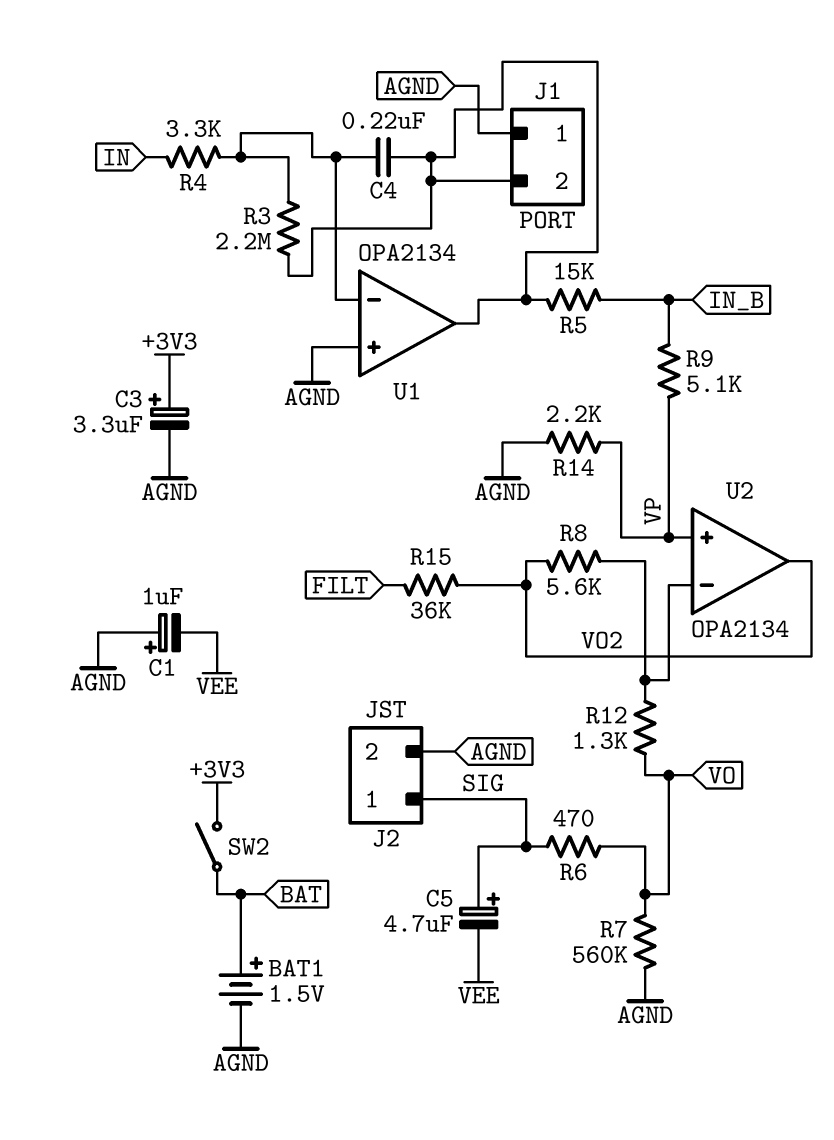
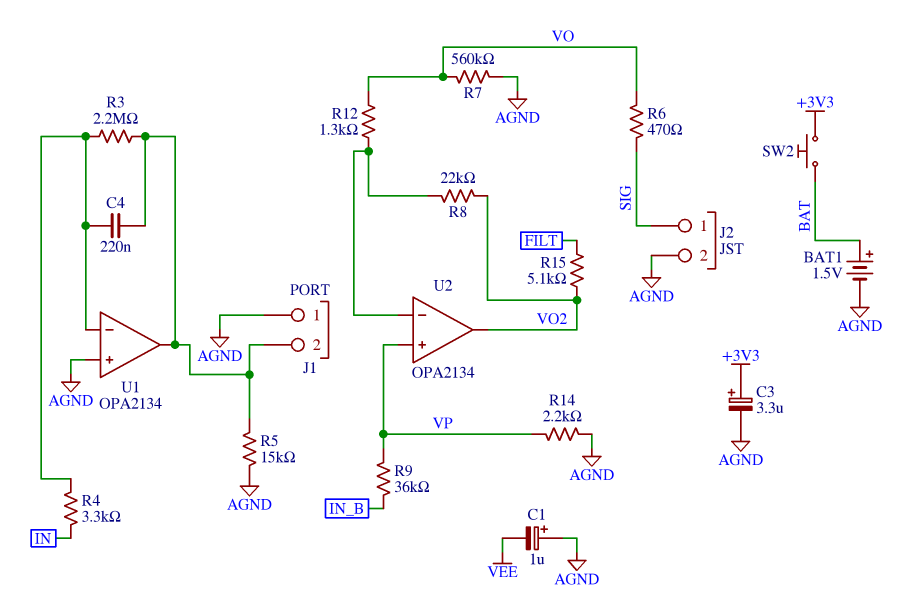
C5: 4.7uF (plus SIG, minus VEE) -> none
R5: 15k (IN_B, J1/2) -> 15k (AGND, J1/2)
R8: 5.6k (U2/in-, VO2) -> 22k (U2/in-, VO2)
R9: 5.1k (IN_B, VP) -> 36k (IN_B, VP)
R15: 36k (FILT, VO2) -> 5.1k (FILT, VO2)
SW2: switch (+3V3, BAT) -> button (+3V3, BAT)

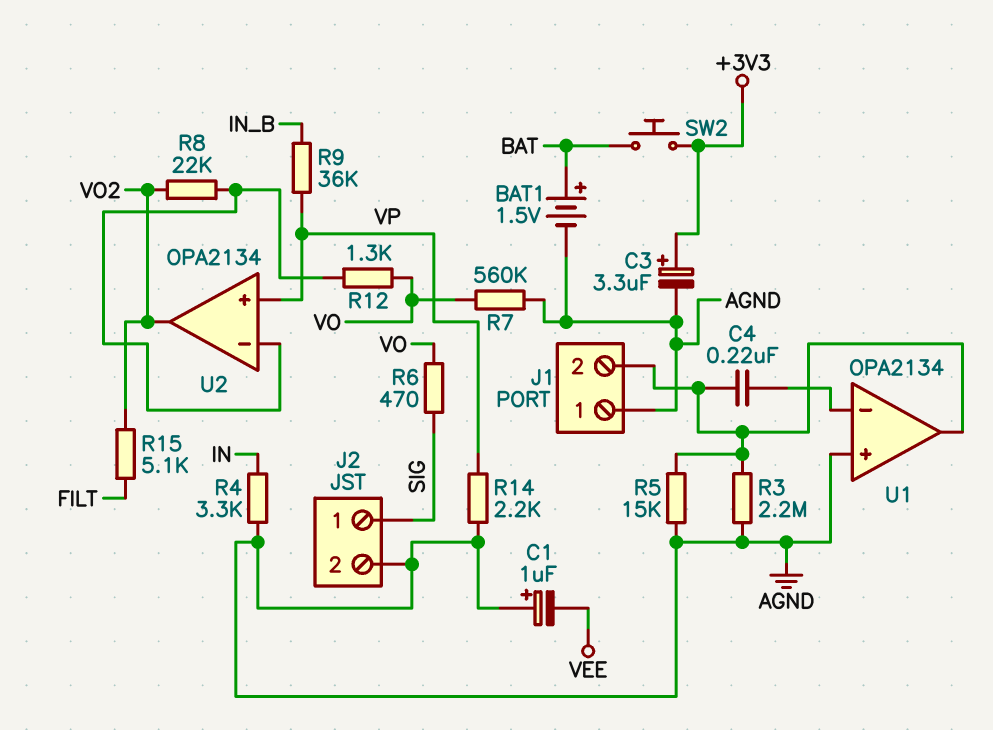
R3: 2.2M (J1/2, U1/in-) -> 2.2M (AGND, J1/2)
R4: 3.3k (IN, U1/in-) -> 3.3k (AGND, IN)

